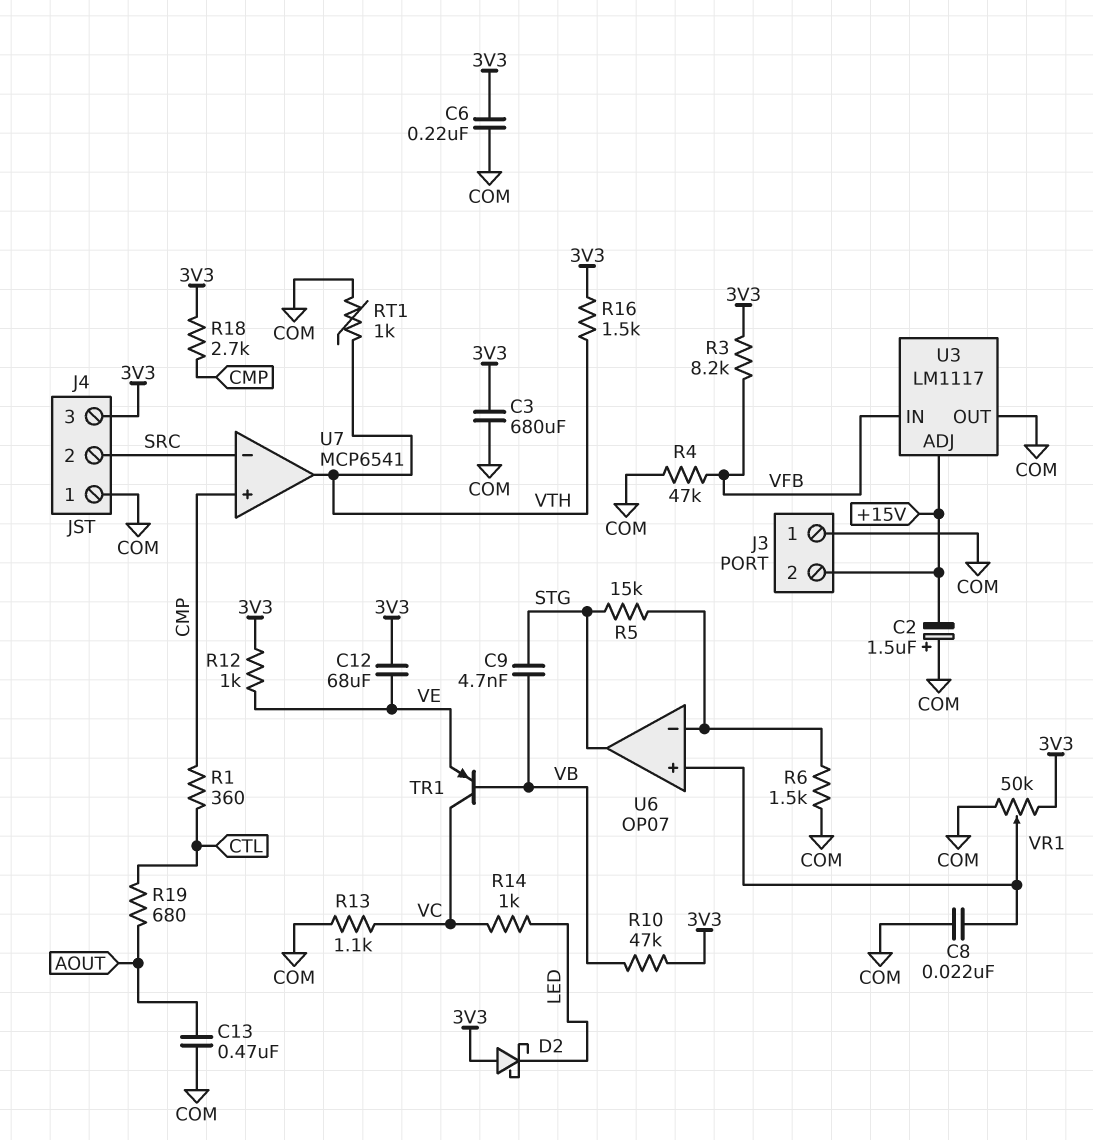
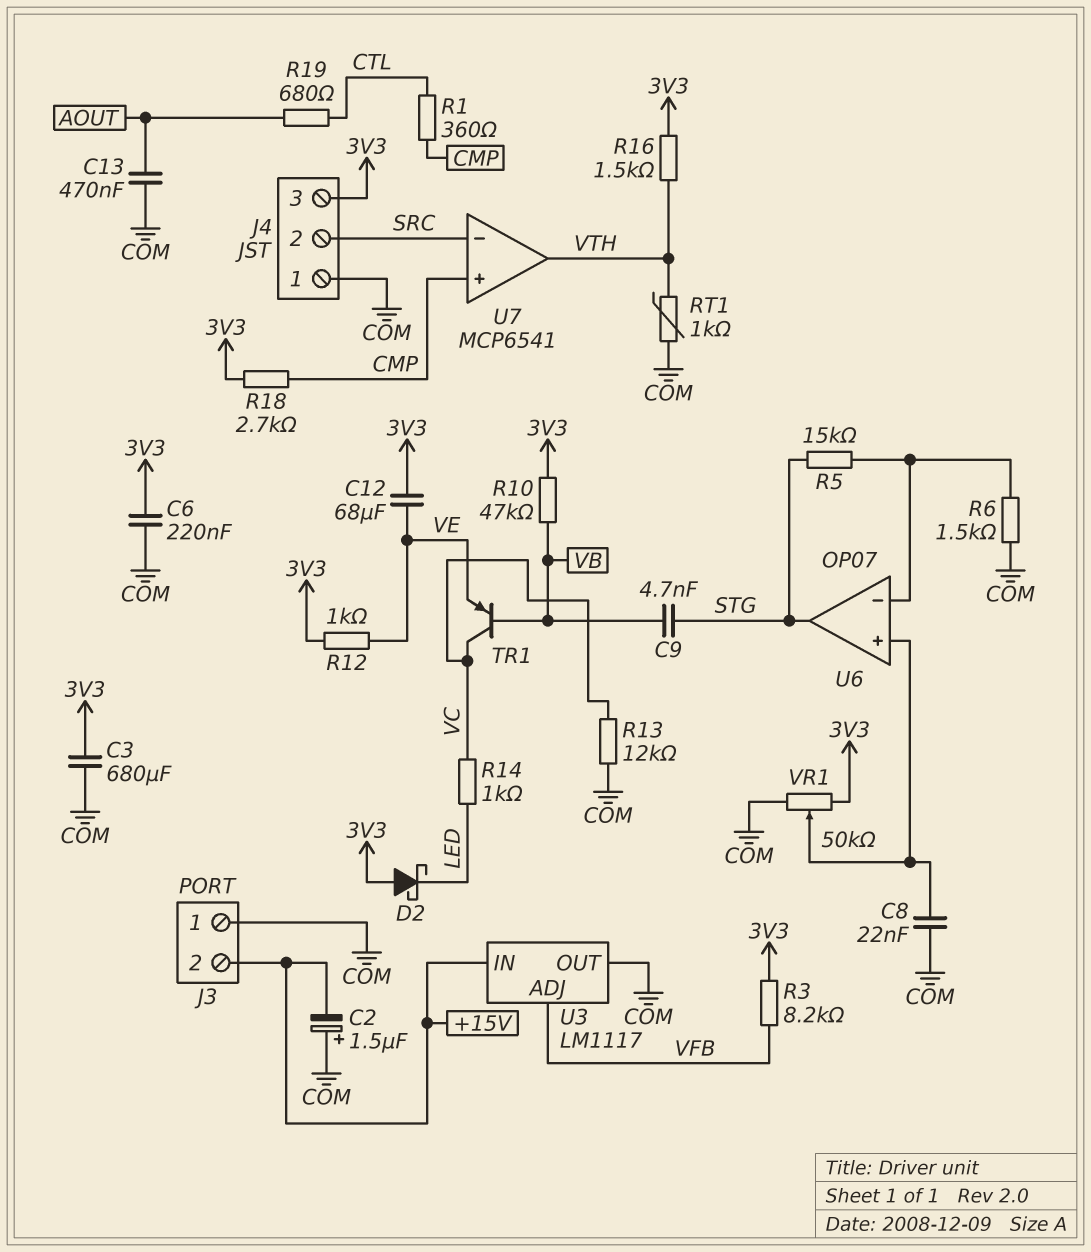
R4: 47k (COM, VFB) -> none
R13: 1.1k (COM, VC) -> 12k (COM, VC)
U3 pin ADJ: +15V -> VFB
U3 pin IN: VFB -> +15V

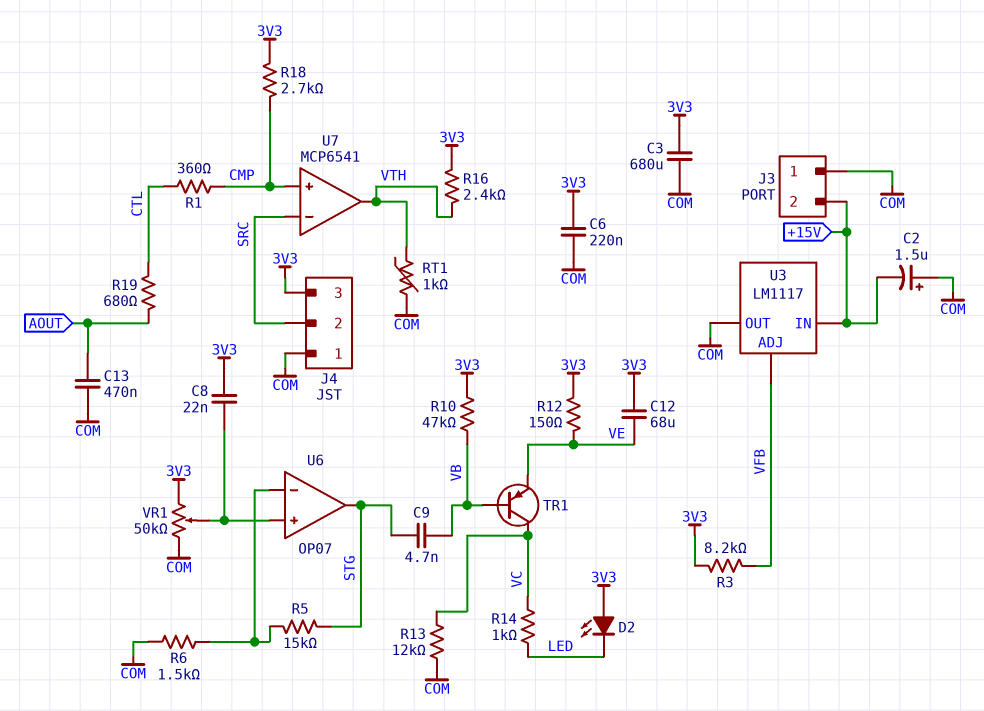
C8: 22nF (COM, U6/in+) -> 22nF (3V3, U6/in+)
D2: schottky (A 3V3, K LED) -> LED (A 3V3, K LED)
R12: 1k (3V3, VE) -> 150 (3V3, VE)
R16: 1.5k (3V3, VTH) -> 2.4k (3V3, VTH)

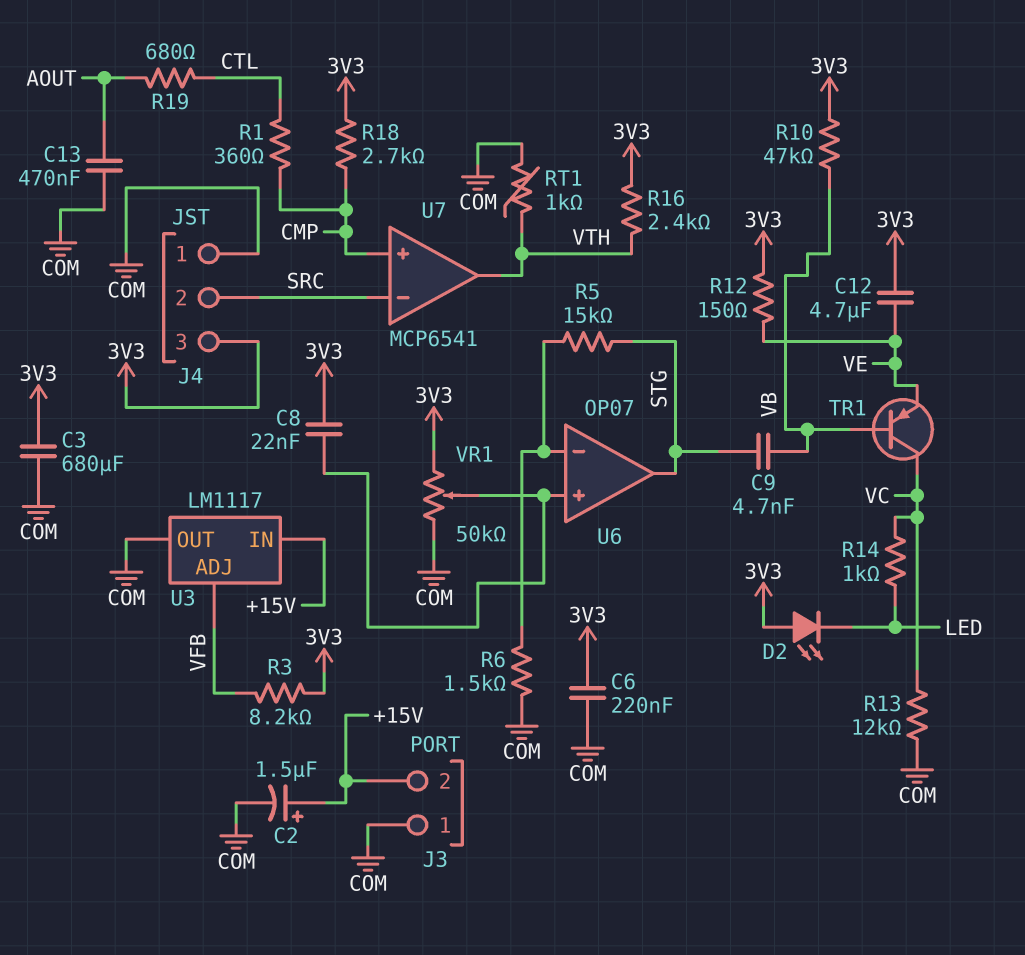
C2: 1.5uF (plus COM, minus +15V) -> 1.5uF (plus +15V, minus COM)
C12: 68uF (3V3, VE) -> 4.7uF (3V3, VE)

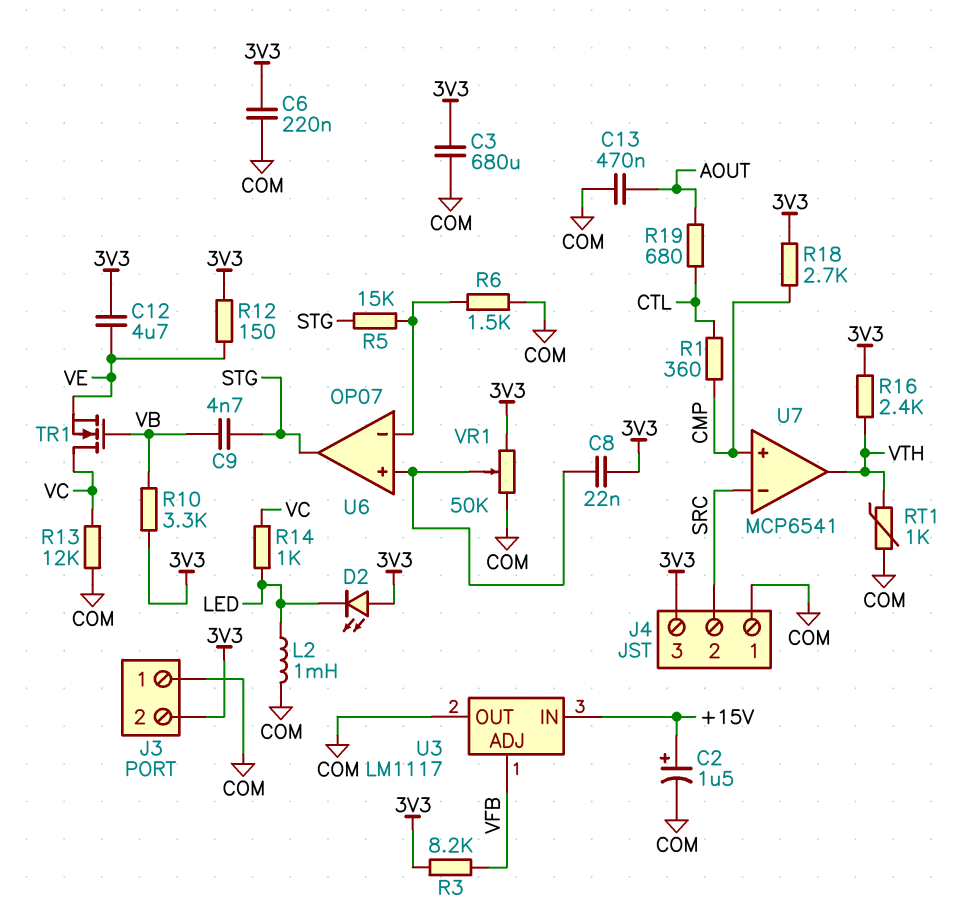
J3 pin 2: +15V -> 3V3
L2: none -> 1mH (COM, LED)
R10: 47k (3V3, VB) -> 3.3k (3V3, VB)
TR1: PNP (B VB, C VC, E VE) -> NMOS (G VB, D VC, S VE)

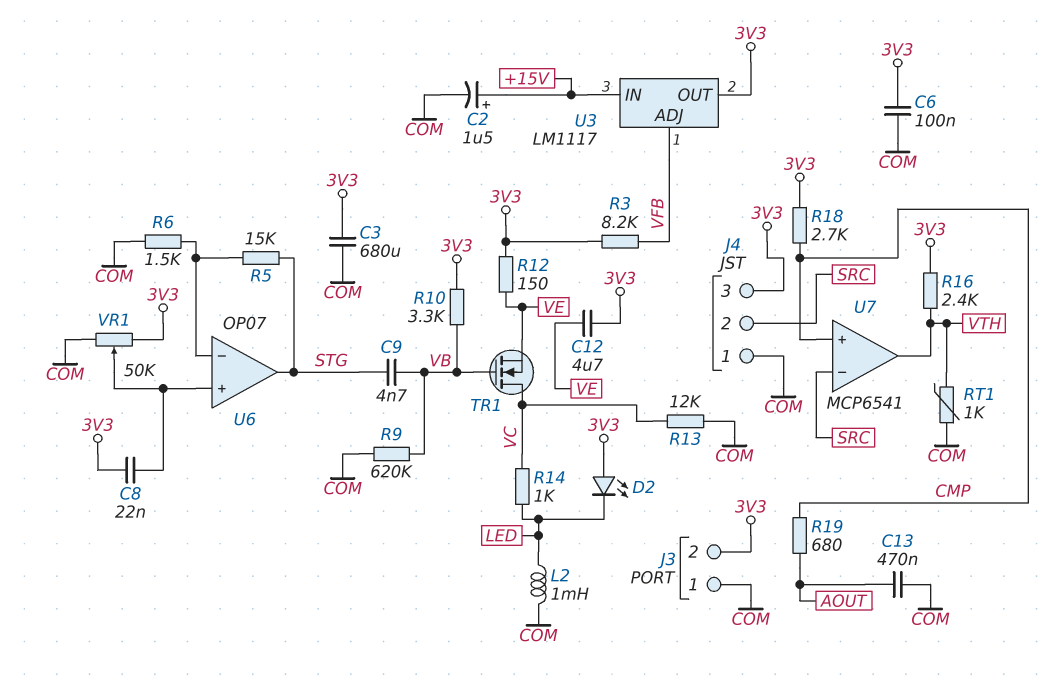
C6: 220nF (3V3, COM) -> 100nF (3V3, COM)
R1: 360 (CMP, CTL) -> none
R9: none -> 620k (COM, VB)
R19: 680 (AOUT, CTL) -> 680 (AOUT, CMP)
U3 pin OUT: COM -> 3V3

